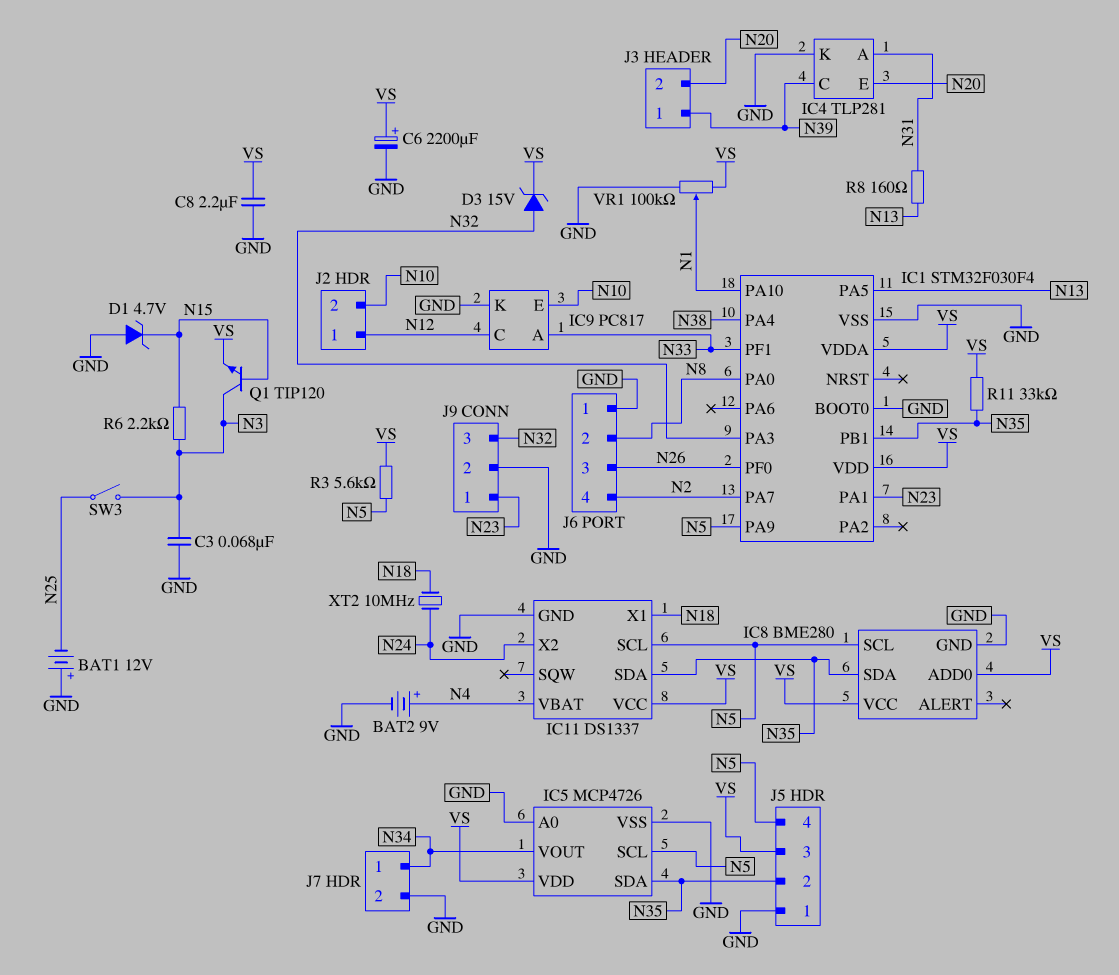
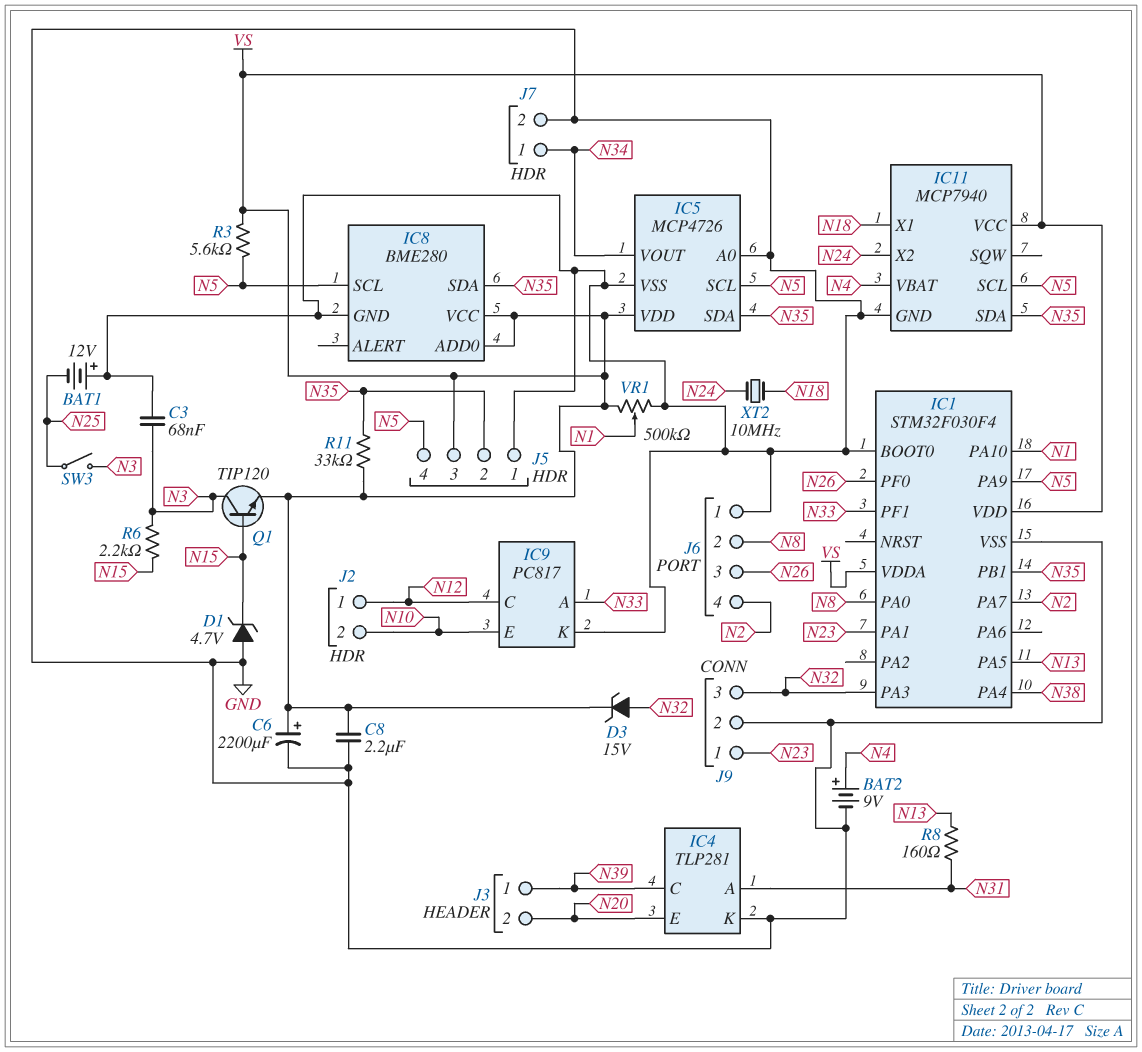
IC11: DS1337 -> MCP7940
VR1: 100k (GND, VS, wiper N1) -> 500k (GND, VS, wiper N1)

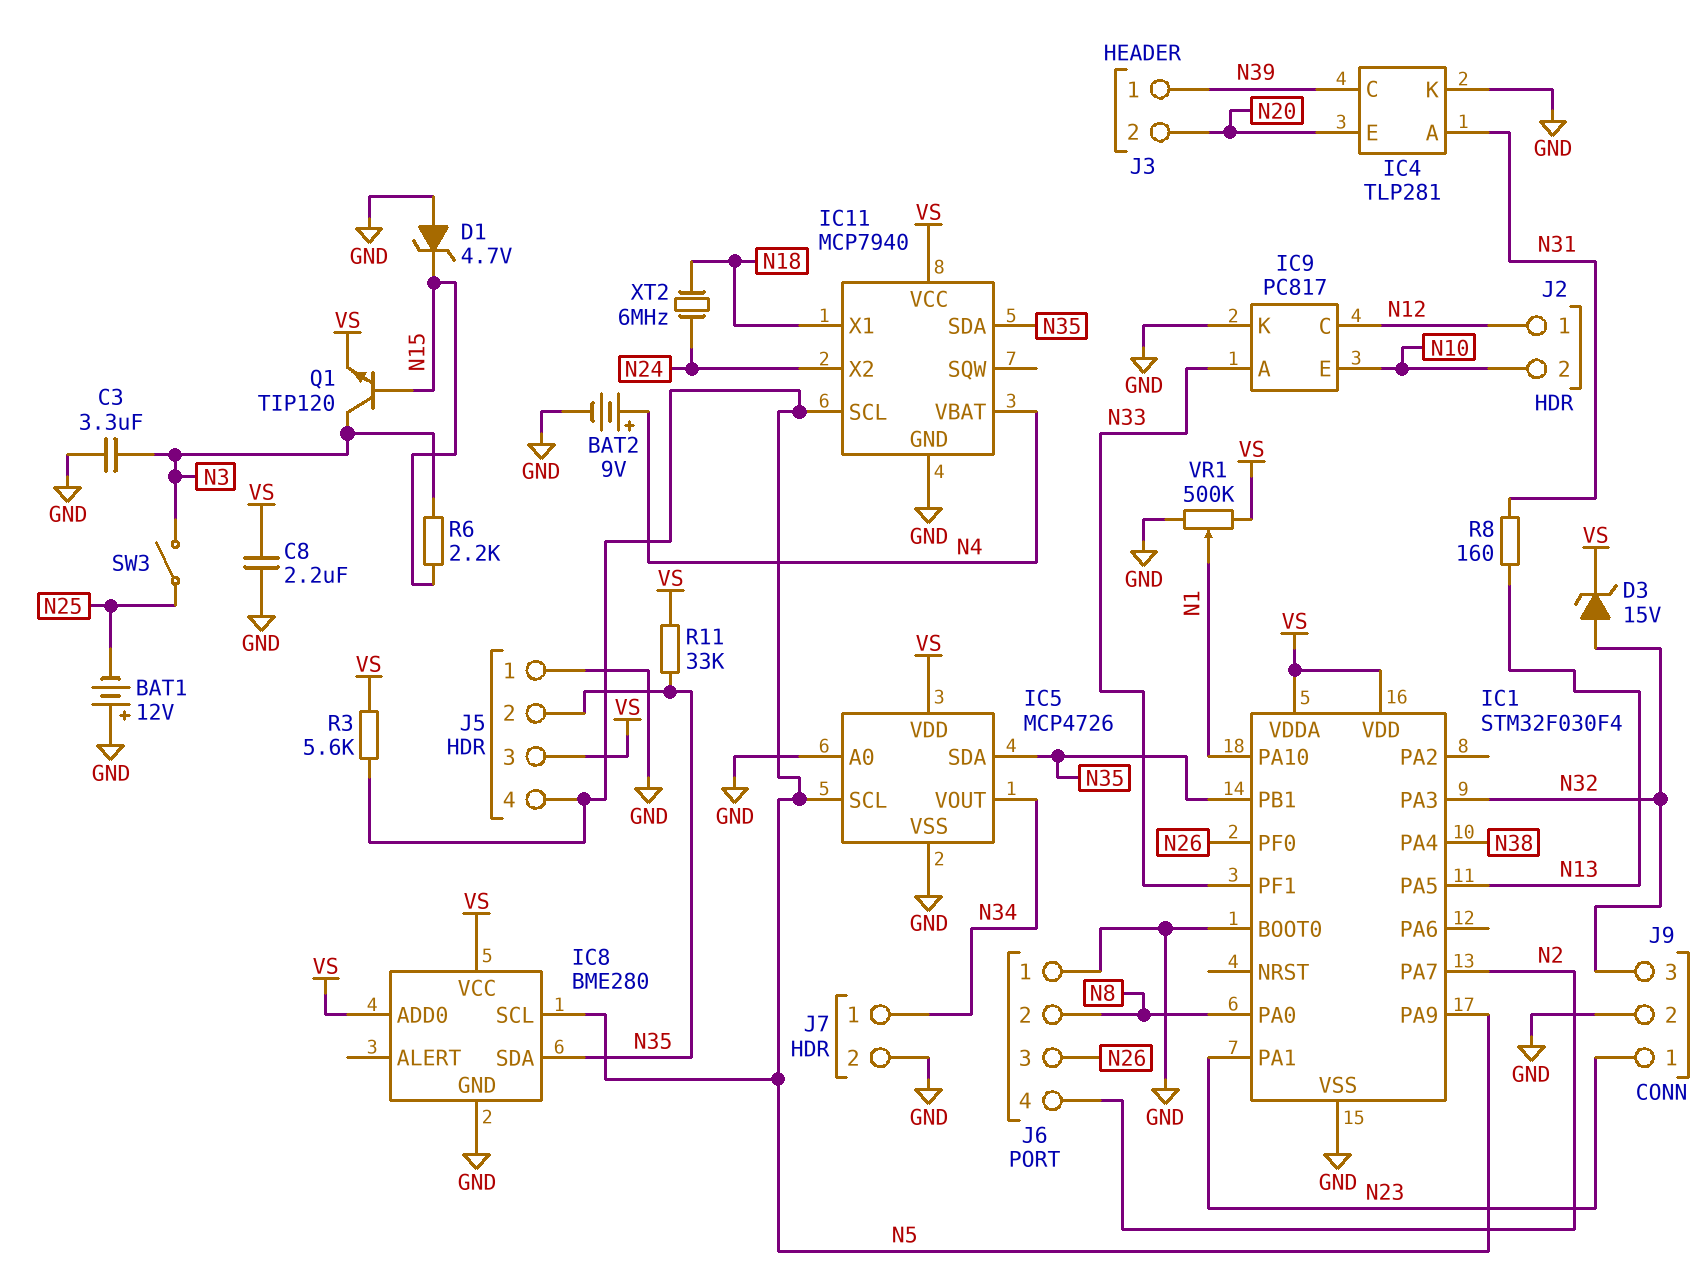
C3: 68nF (GND, N3) -> 3.3uF (GND, N3)
C6: 2200uF (plus VS, minus GND) -> none
XT2: 10MHz (N18, N24) -> 6MHz (N18, N24)

